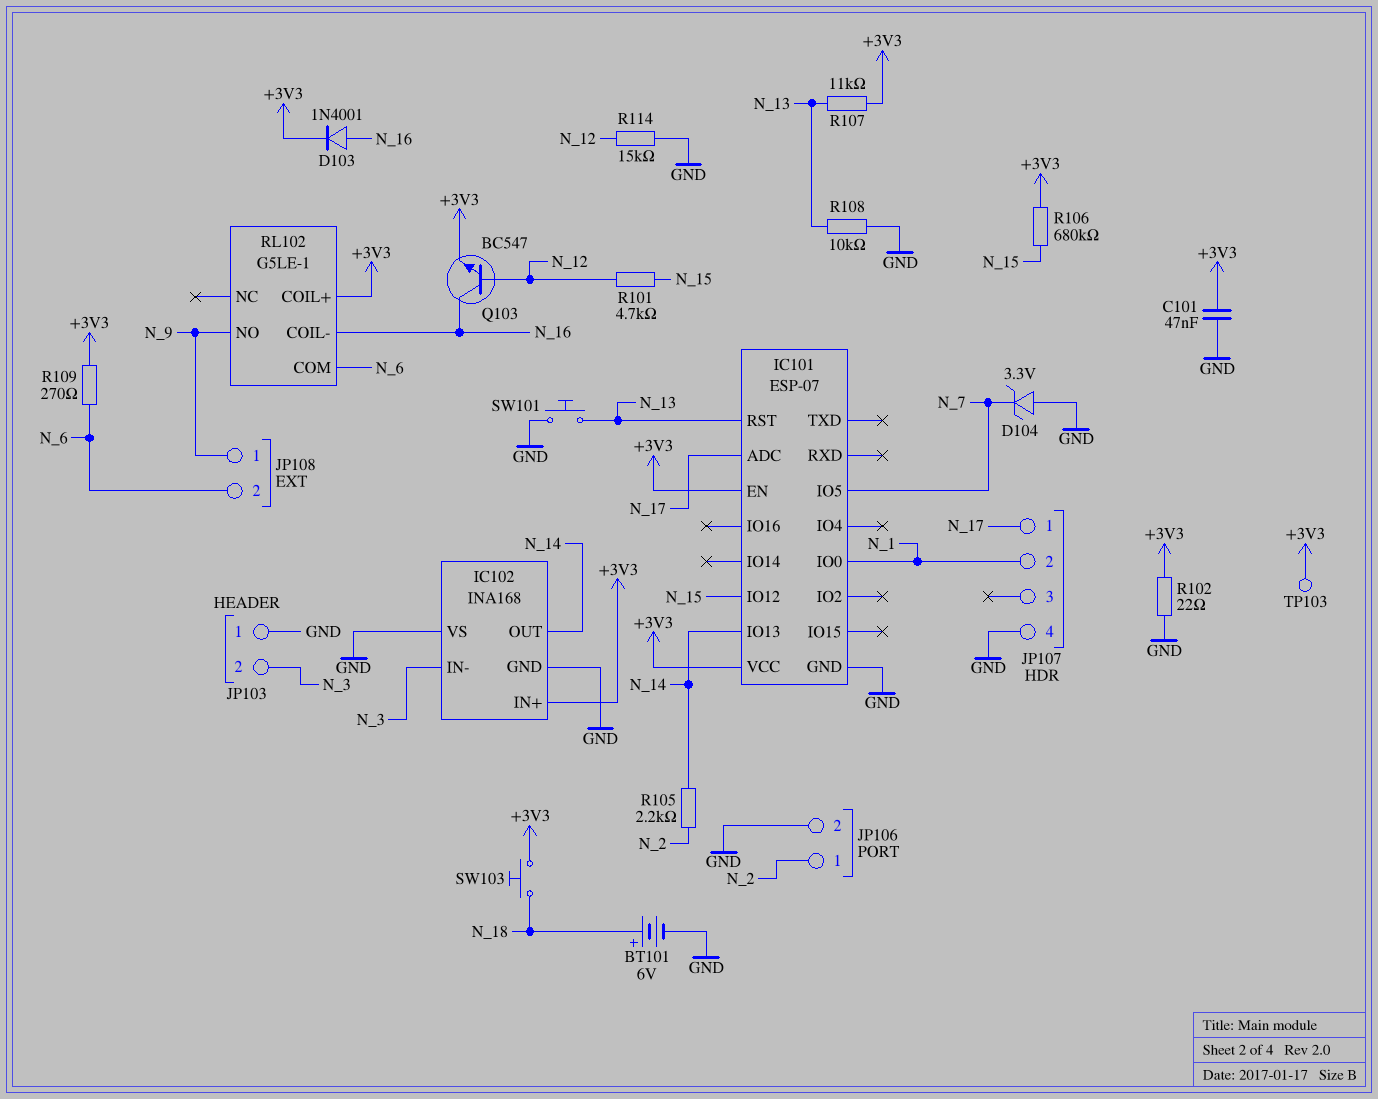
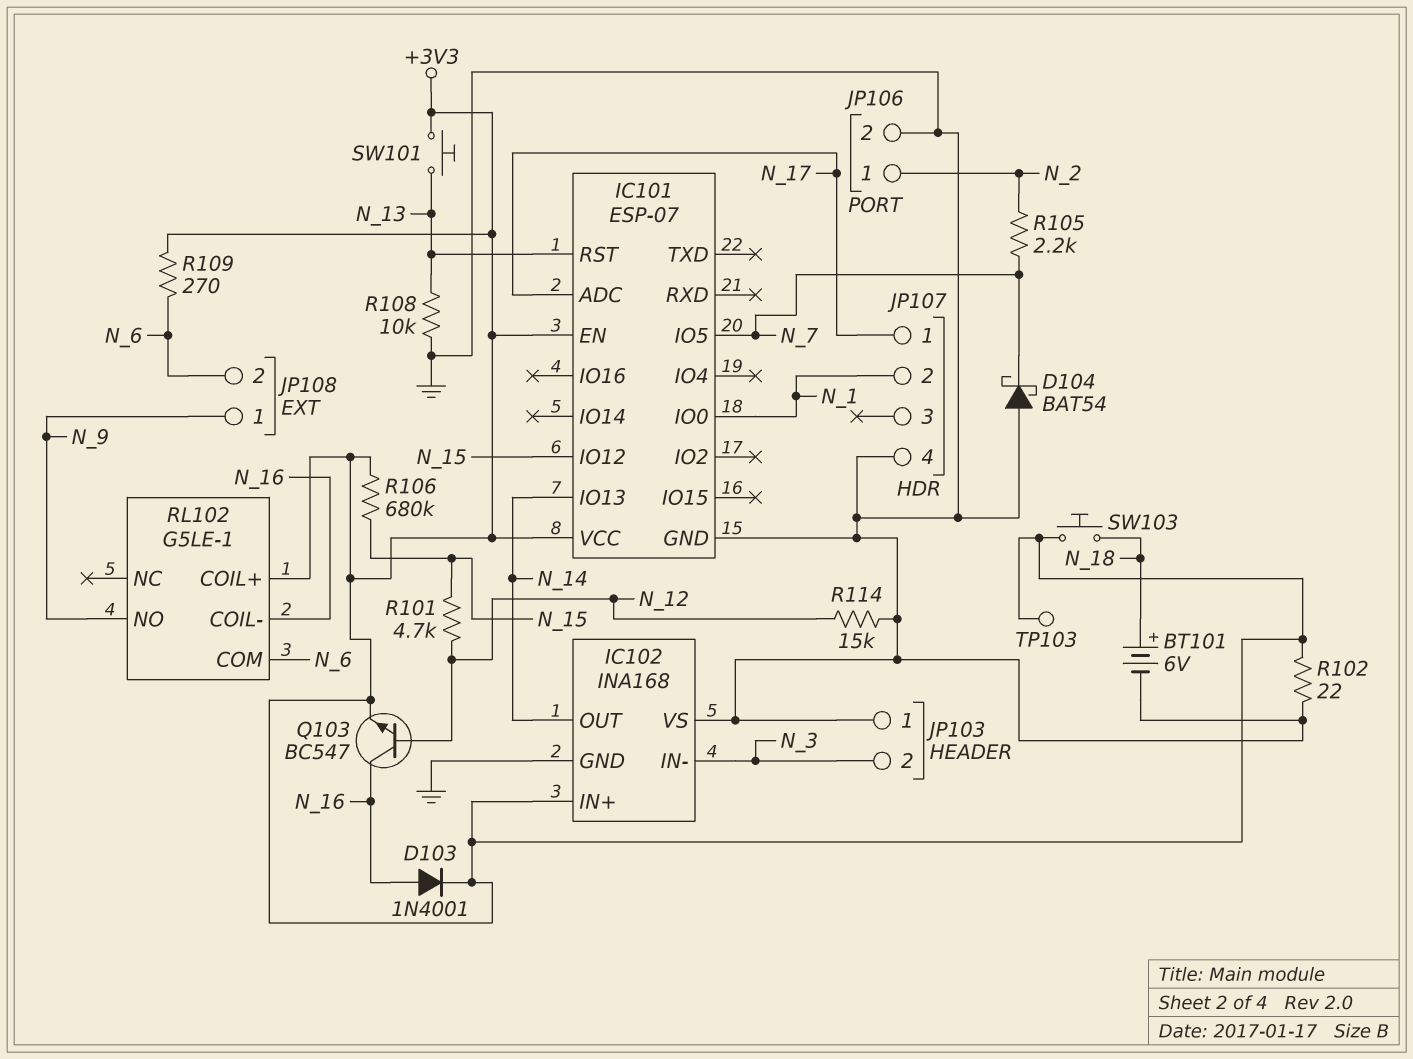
C101: 47nF (+3V3, GND) -> none
D104: zener 3.3V (A GND, K N_7) -> schottky BAT54 (A GND, K N_7)
R105: 2.2k (N_2, N_14) -> 2.2k (N_2, N_7)
R107: 11k (+3V3, N_13) -> none
SW101: button (GND, N_13) -> button (+3V3, N_13)

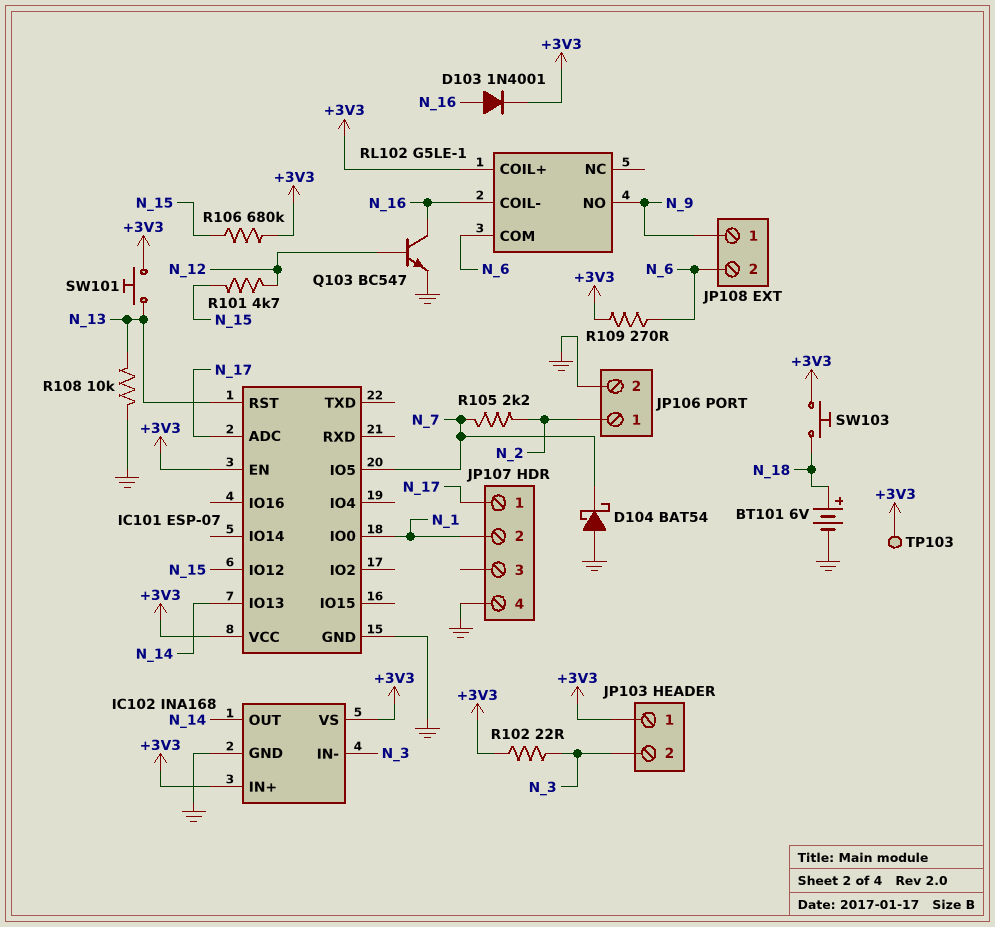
IC102 pin VS: GND -> +3V3
JP103 pin 1: GND -> +3V3
Q103: NPN BC547 (B N_12, C N_16, E +3V3) -> NPN BC547 (B N_12, C N_16, E GND)
R102: 22 (+3V3, GND) -> 22 (+3V3, N_3)
R114: 15k (GND, N_12) -> none

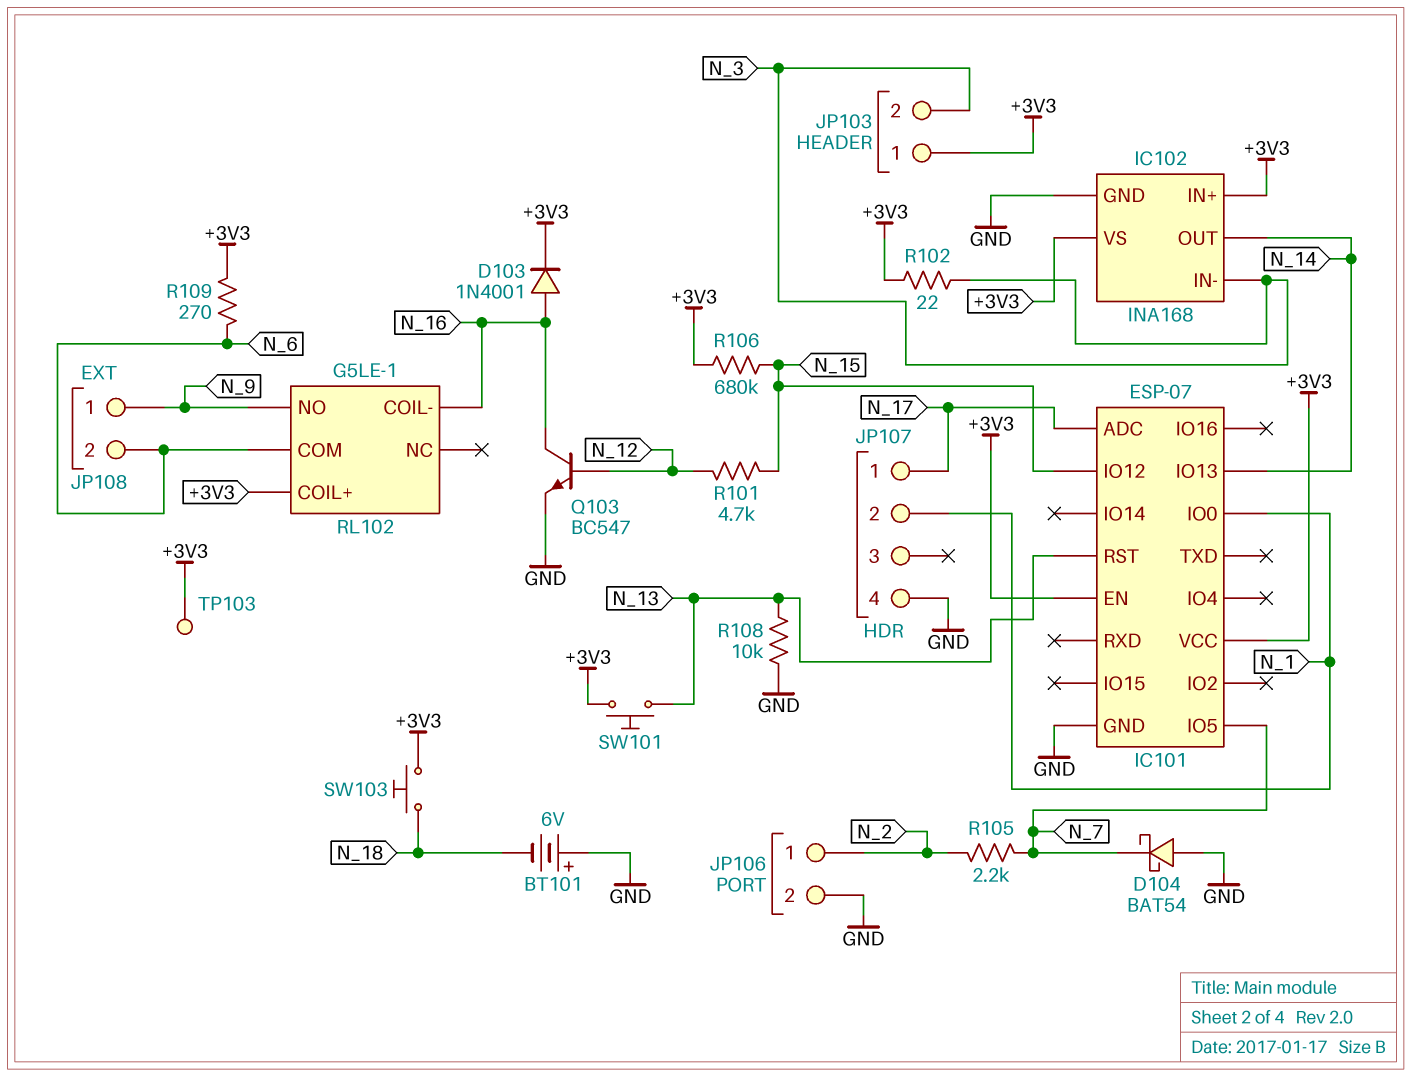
BT101: 6V (plus N_18, minus GND) -> 6V (plus GND, minus N_18)

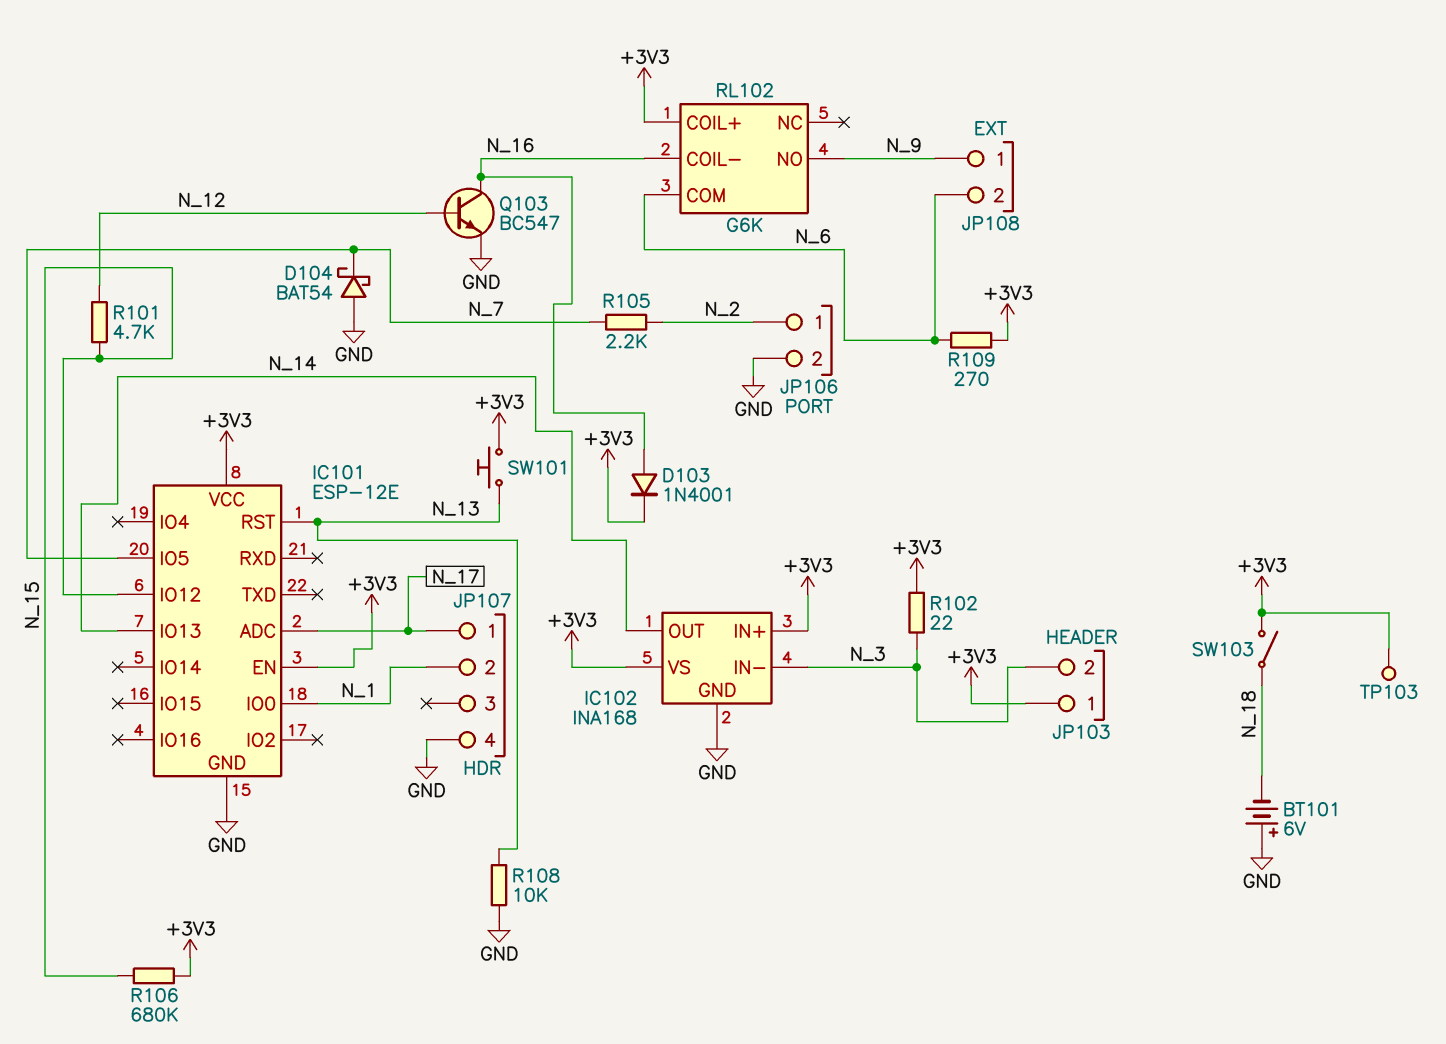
IC101: ESP-07 -> ESP-12E
RL102: G5LE-1 -> G6K
SW103: button (+3V3, N_18) -> switch (+3V3, N_18)

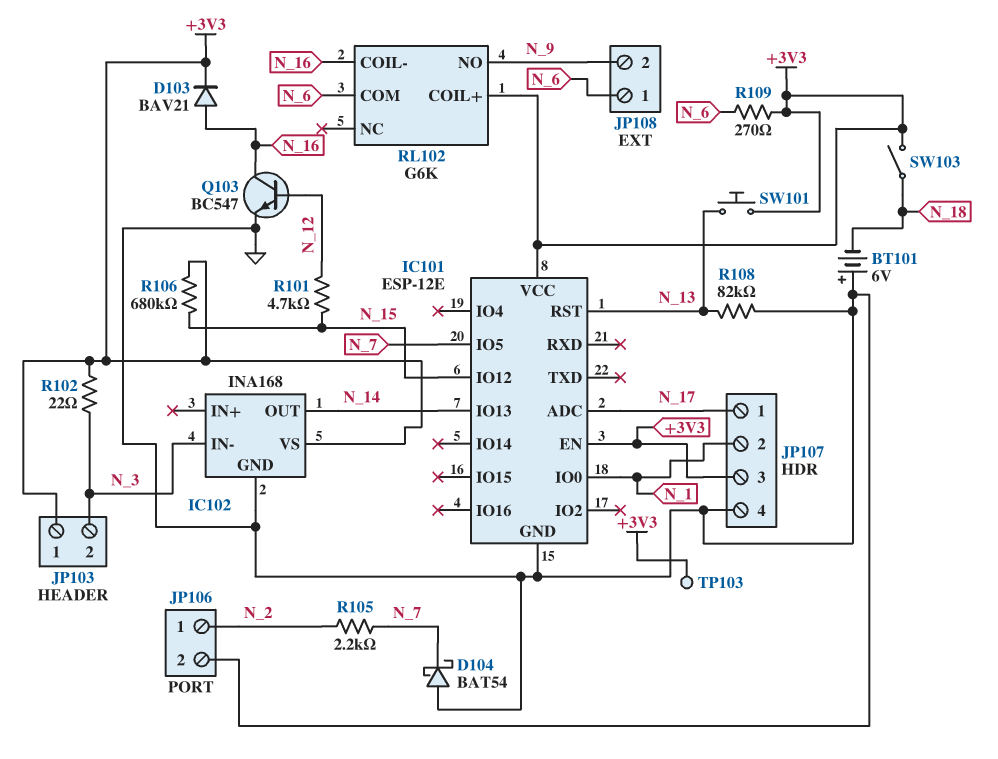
D103: diode 1N4001 (A N_16, K +3V3) -> diode BAV21 (A N_16, K +3V3)
IC102 pin IN+: +3V3 -> none
JP107 pin 3: none -> +3V3
JP108 pin 1: N_9 -> N_6
JP108 pin 2: N_6 -> N_9
R108: 10k (GND, N_13) -> 82k (GND, N_13)

